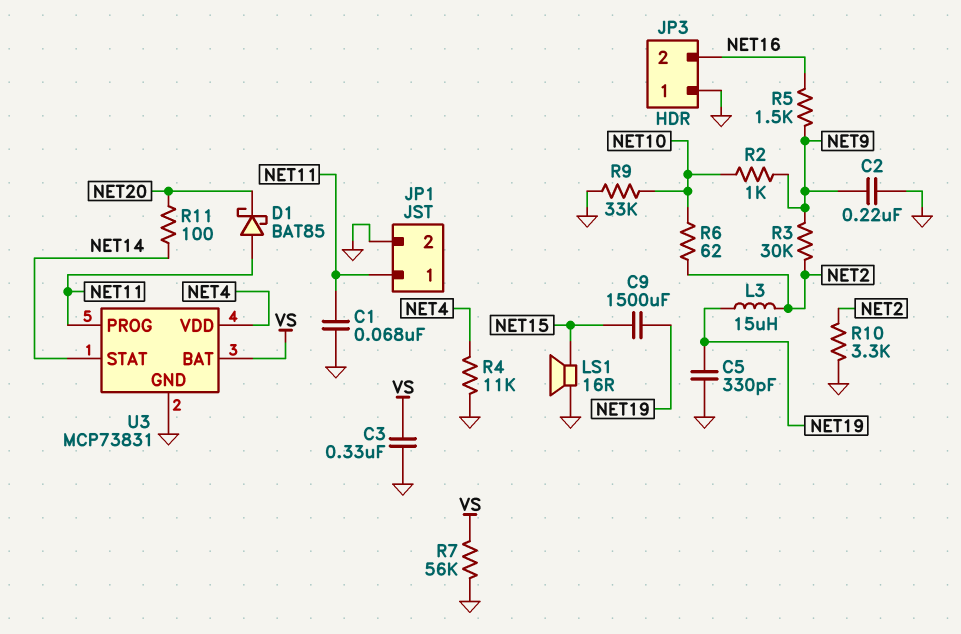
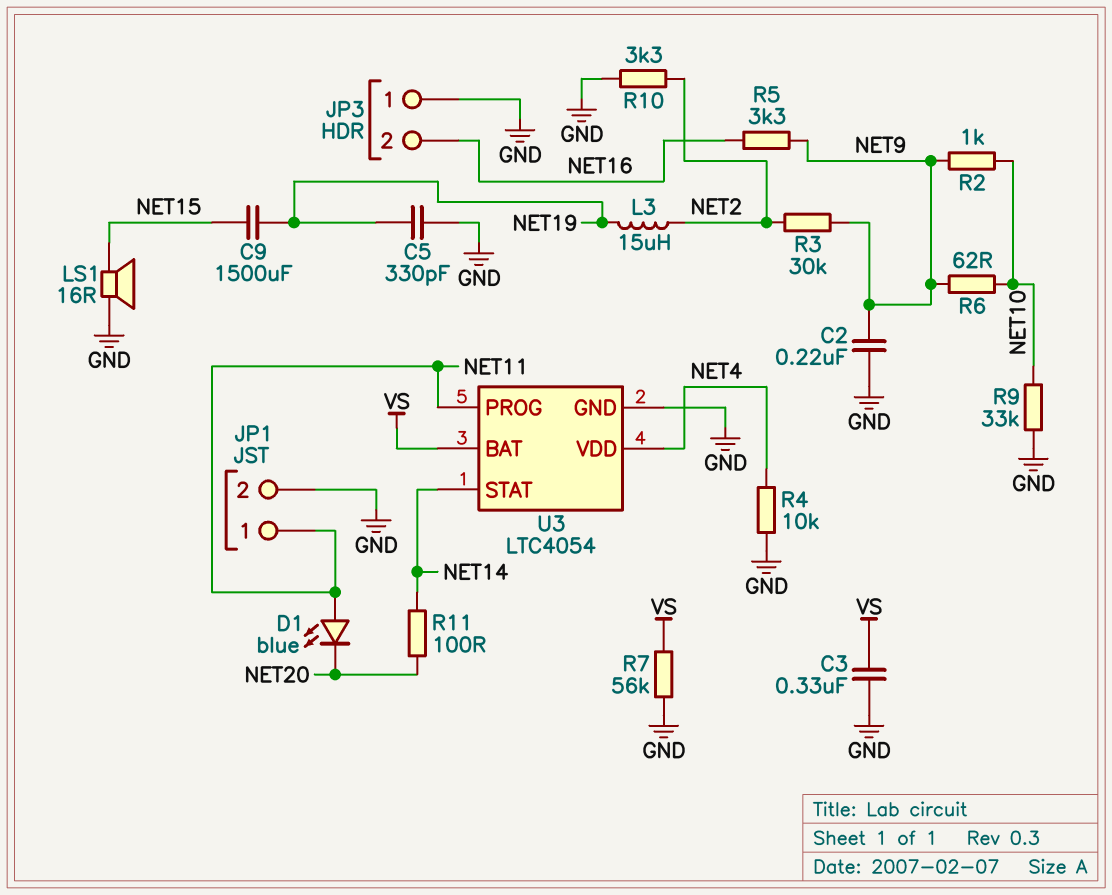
C1: 68nF (GND, NET11) -> none
D1: schottky BAT85 (A NET11, K NET20) -> LED blue (A NET11, K NET20)
R4: 11k (GND, NET4) -> 10k (GND, NET4)
R5: 1.5k (NET9, NET16) -> 3.3k (NET9, NET16)
R6: 62 (NET2, NET10) -> 62 (NET9, NET10)
U3: MCP73831 -> LTC4054

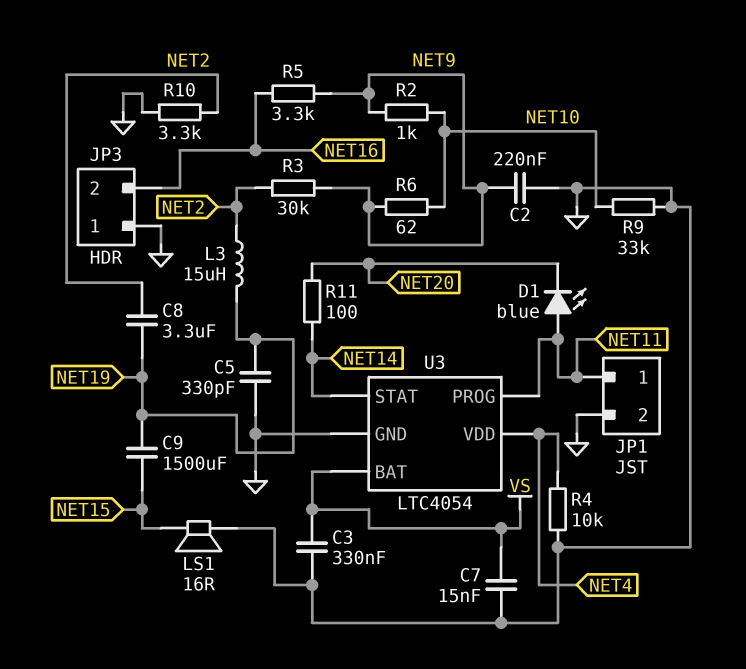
C7: none -> 15nF (GND, VS)
C8: none -> 3.3uF (NET2, NET19)
R7: 56k (GND, VS) -> none

